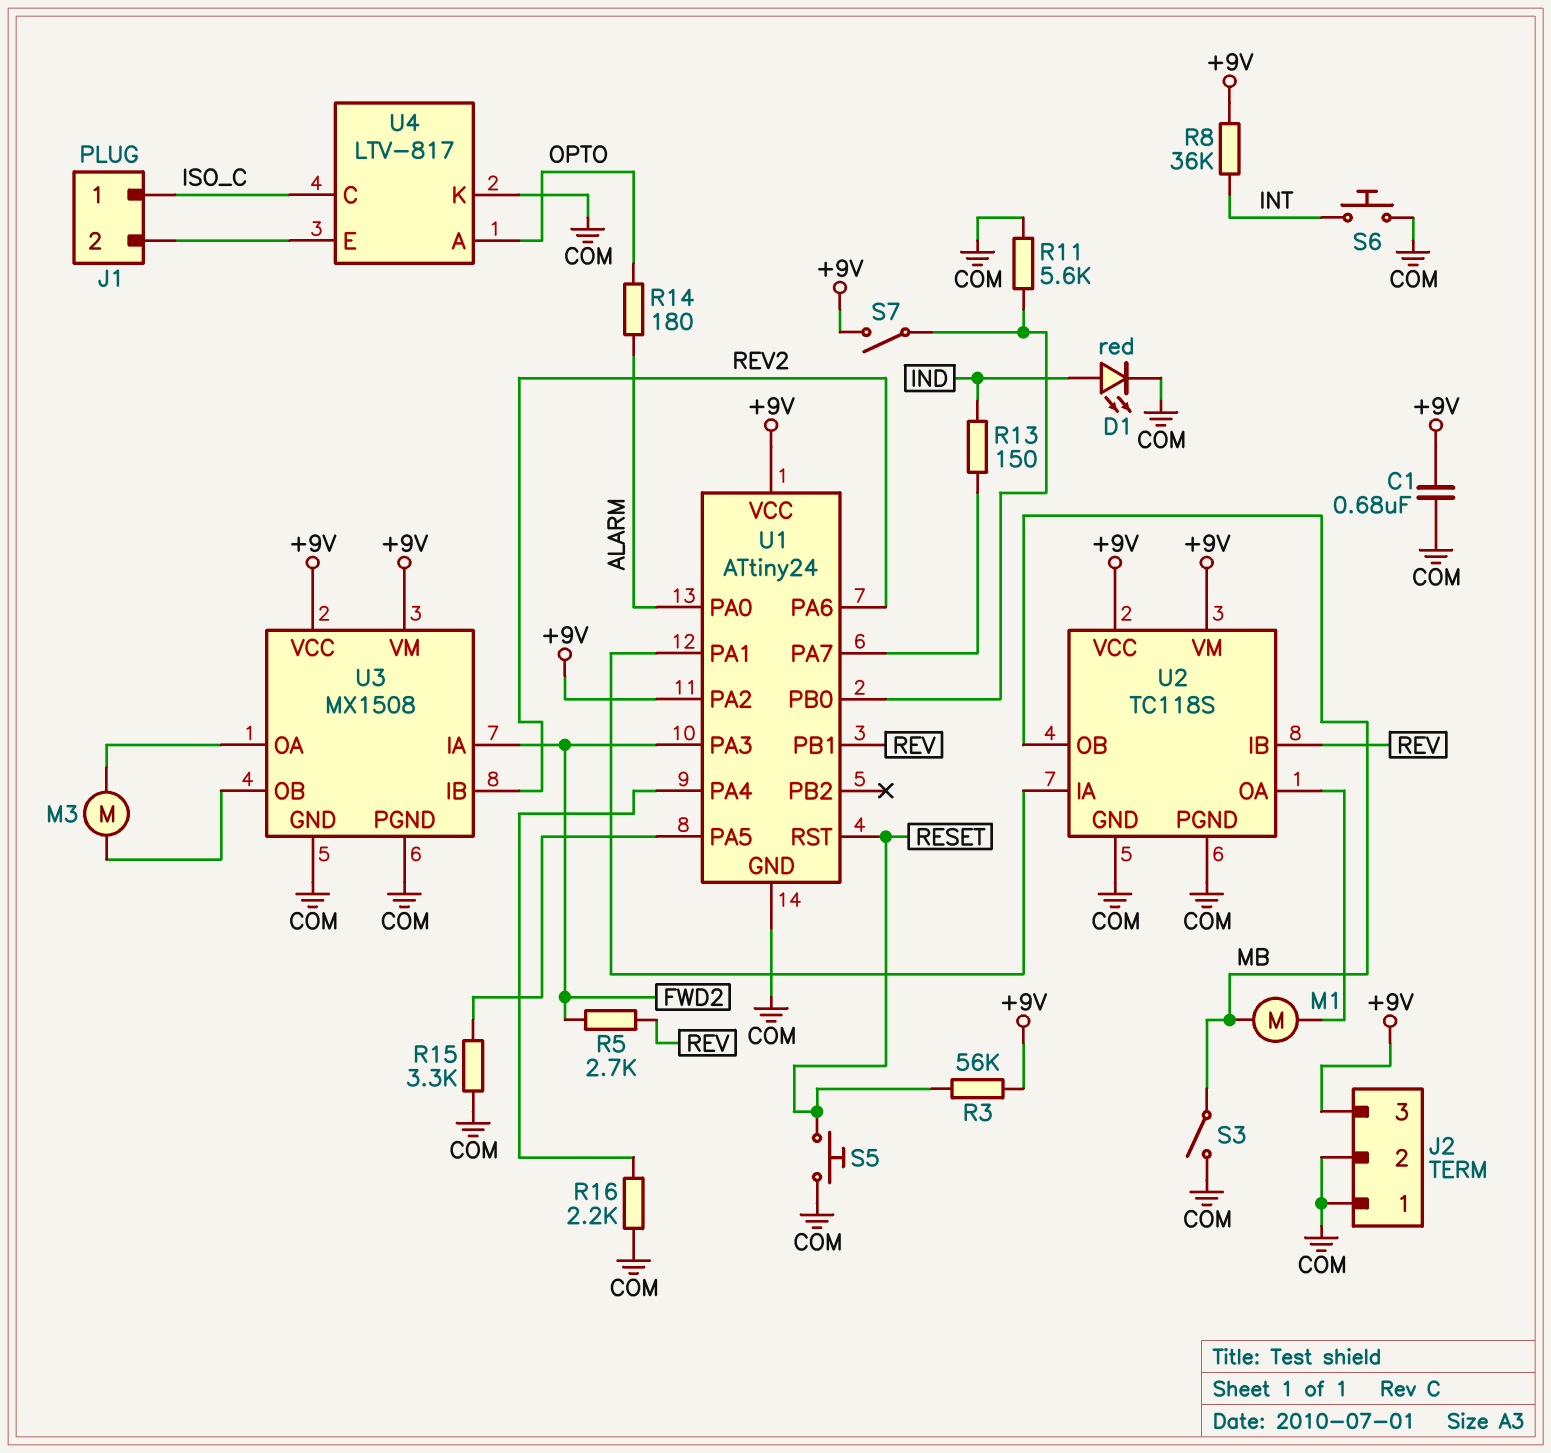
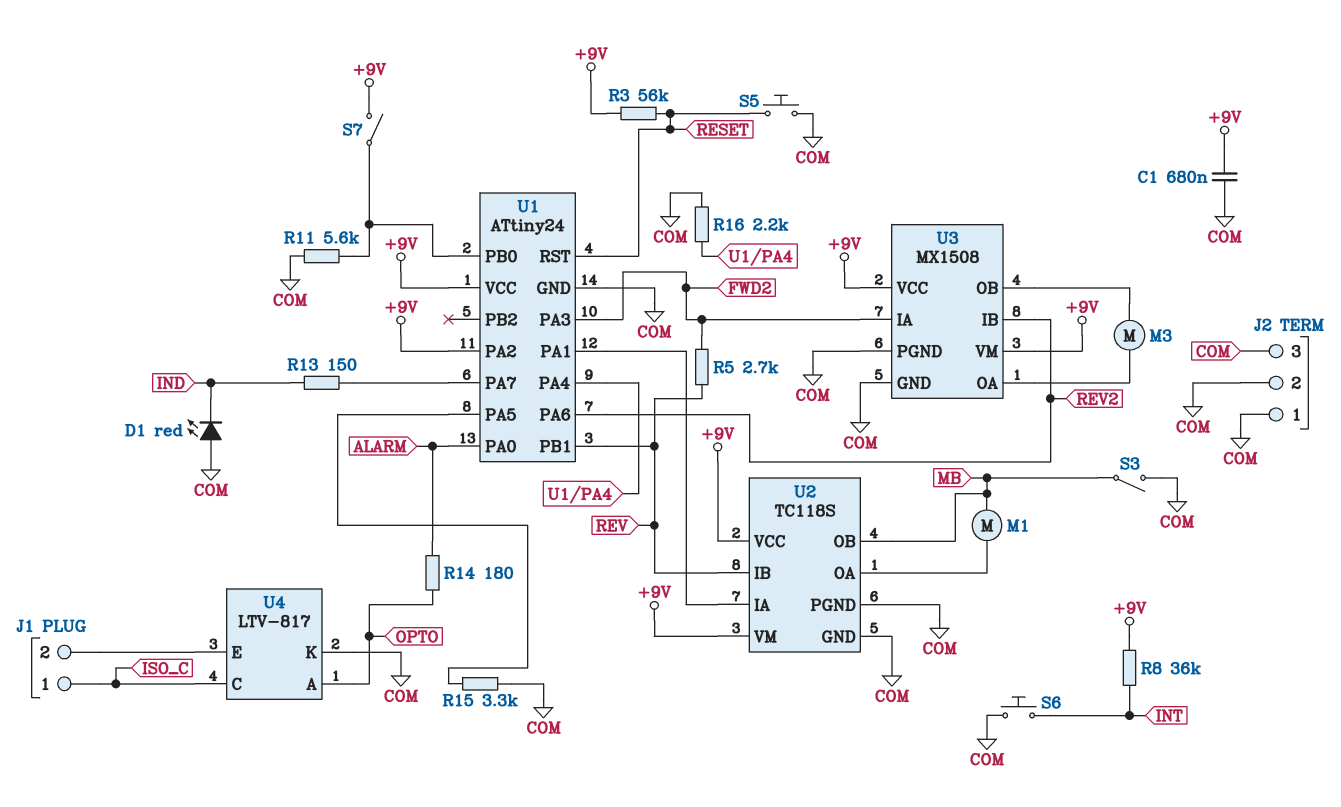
D1: LED red (A IND, K COM) -> LED red (A COM, K IND)
J2 pin 3: +9V -> COM

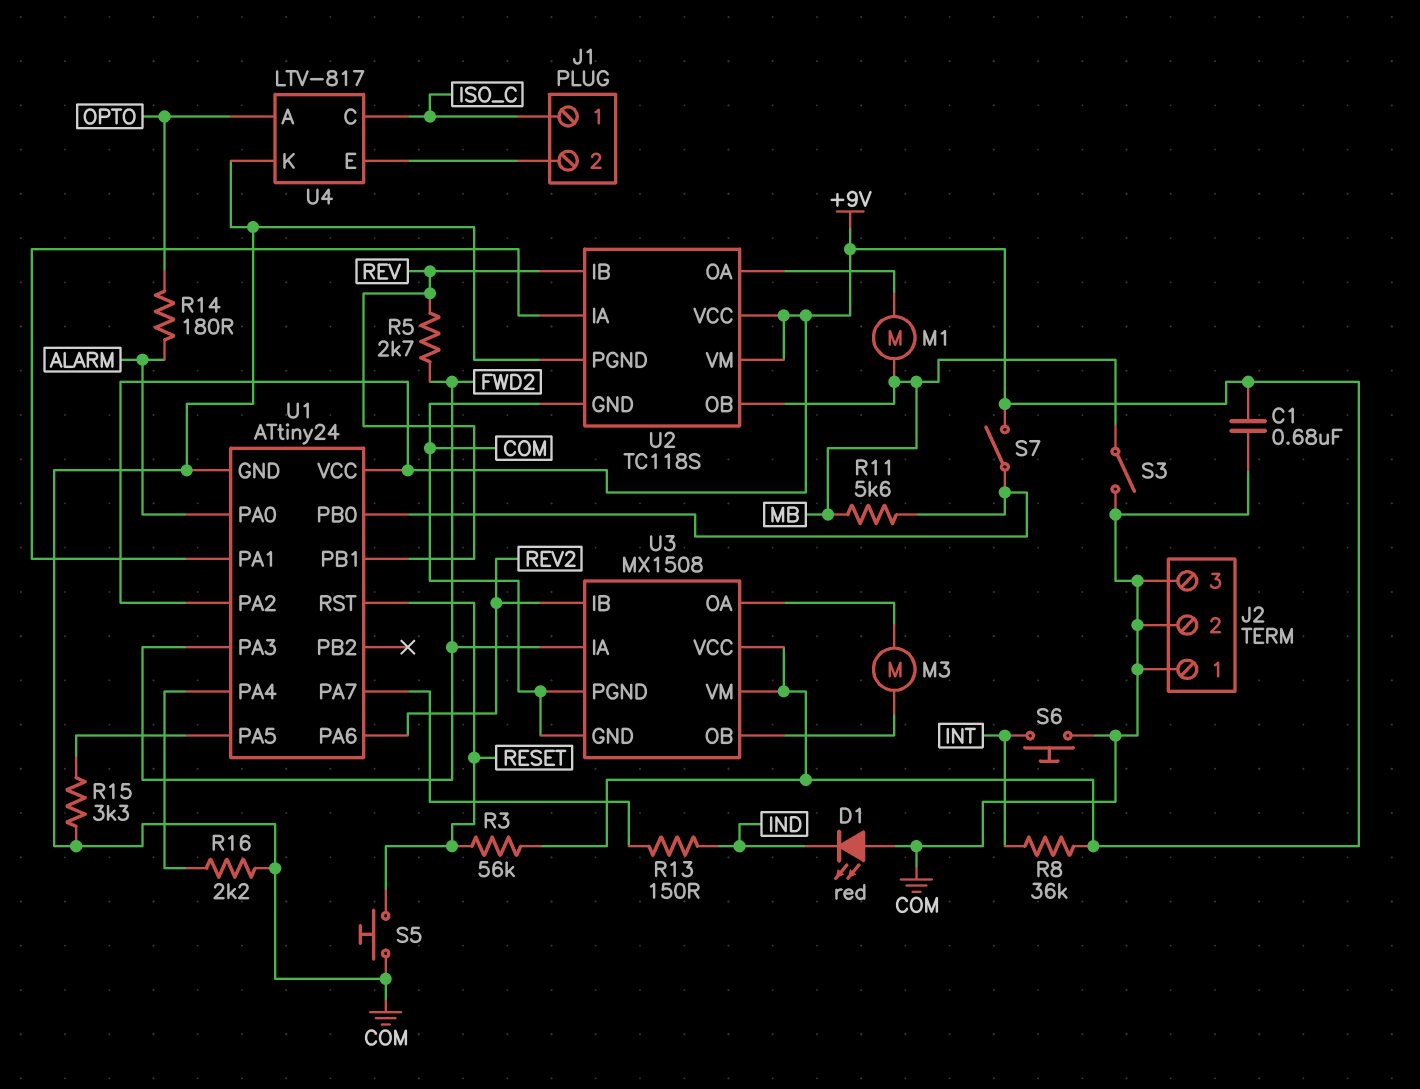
R11: 5.6k (COM, U1/PB0) -> 5.6k (MB, U1/PB0)

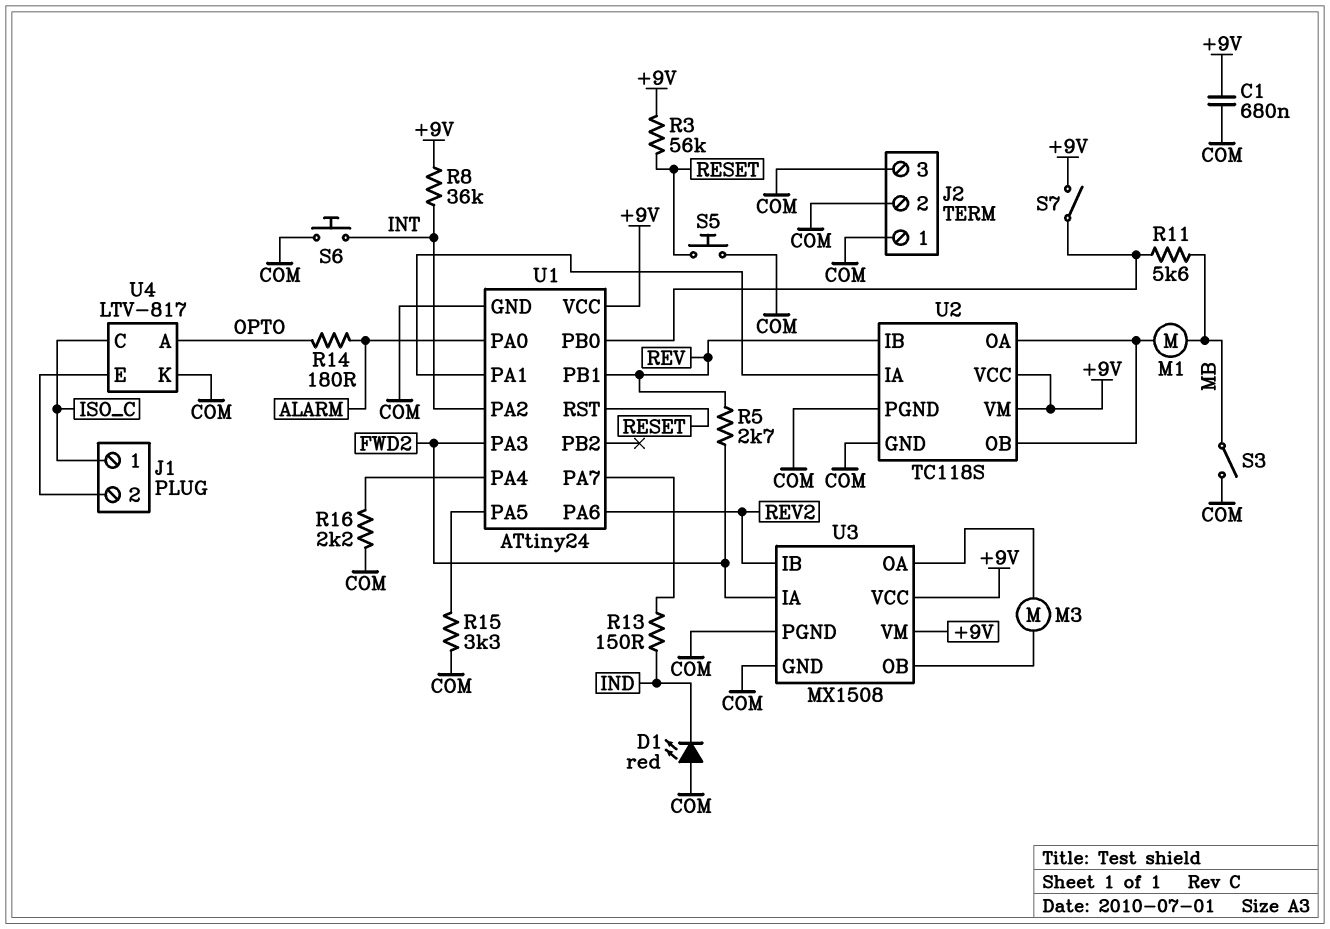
U1 pin PA2: +9V -> INT
U2 pin OB: MB -> U2/OA

